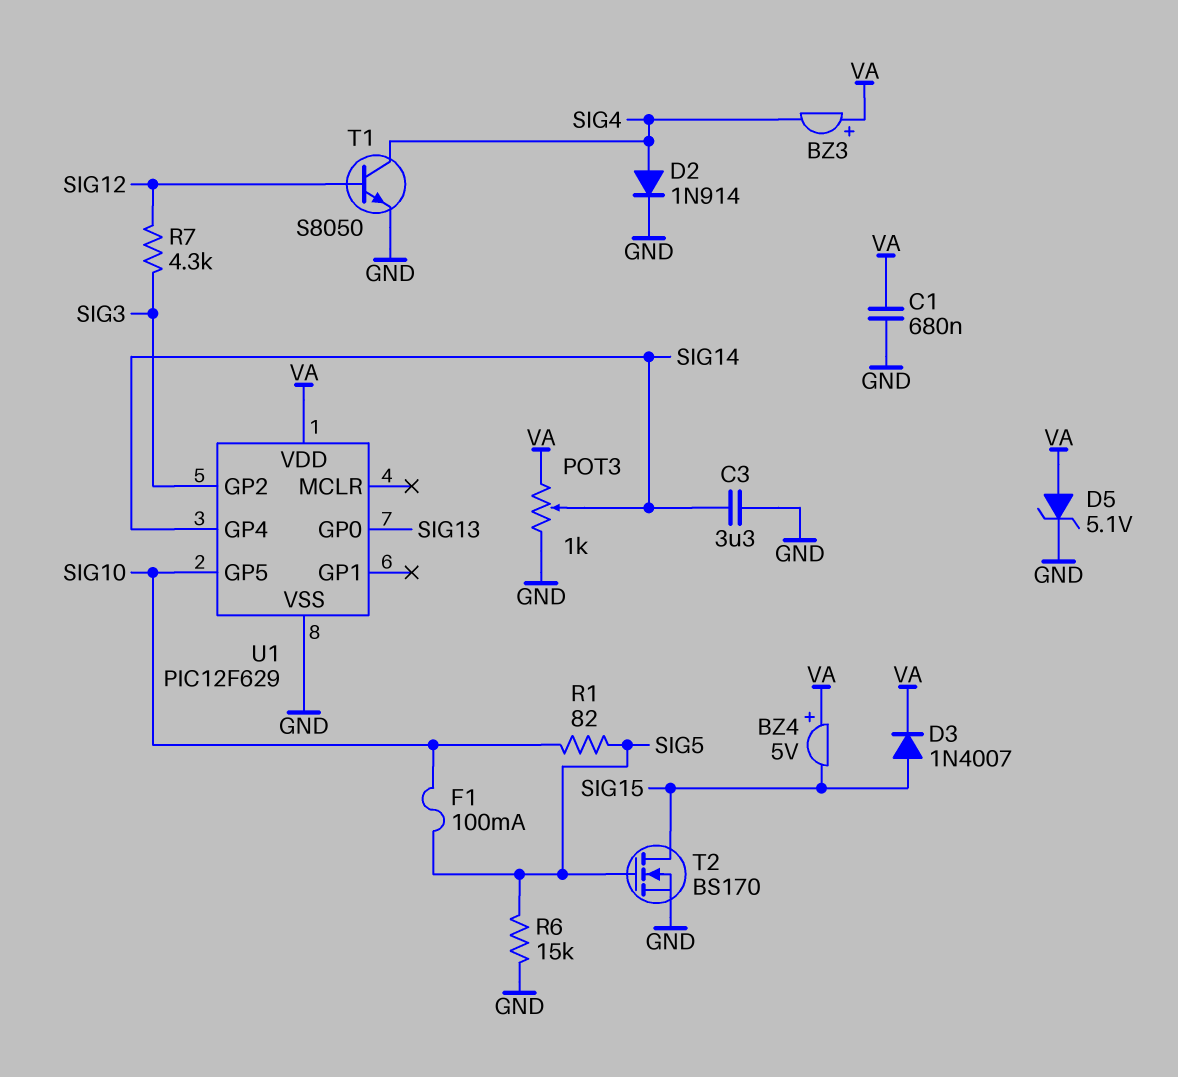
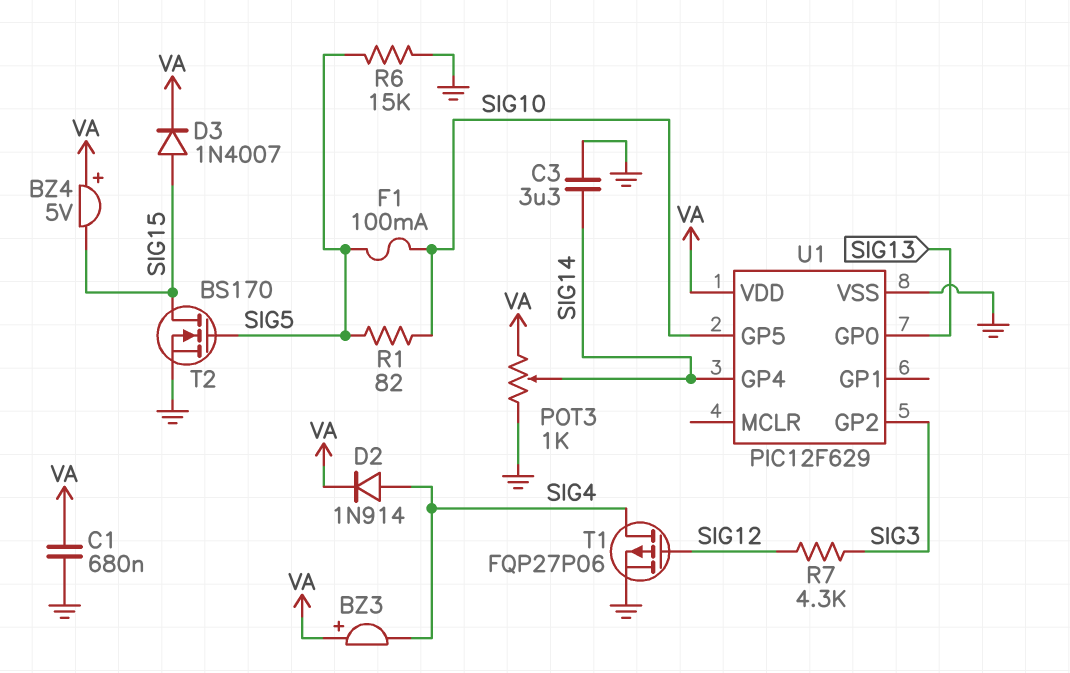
D2: diode 1N914 (A SIG4, K GND) -> diode 1N914 (A SIG4, K VA)
D5: zener 5.1V (A VA, K GND) -> none
T1: NPN S8050 (B SIG12, C SIG4, E GND) -> PMOS FQP27P06 (G SIG12, D SIG4, S GND)

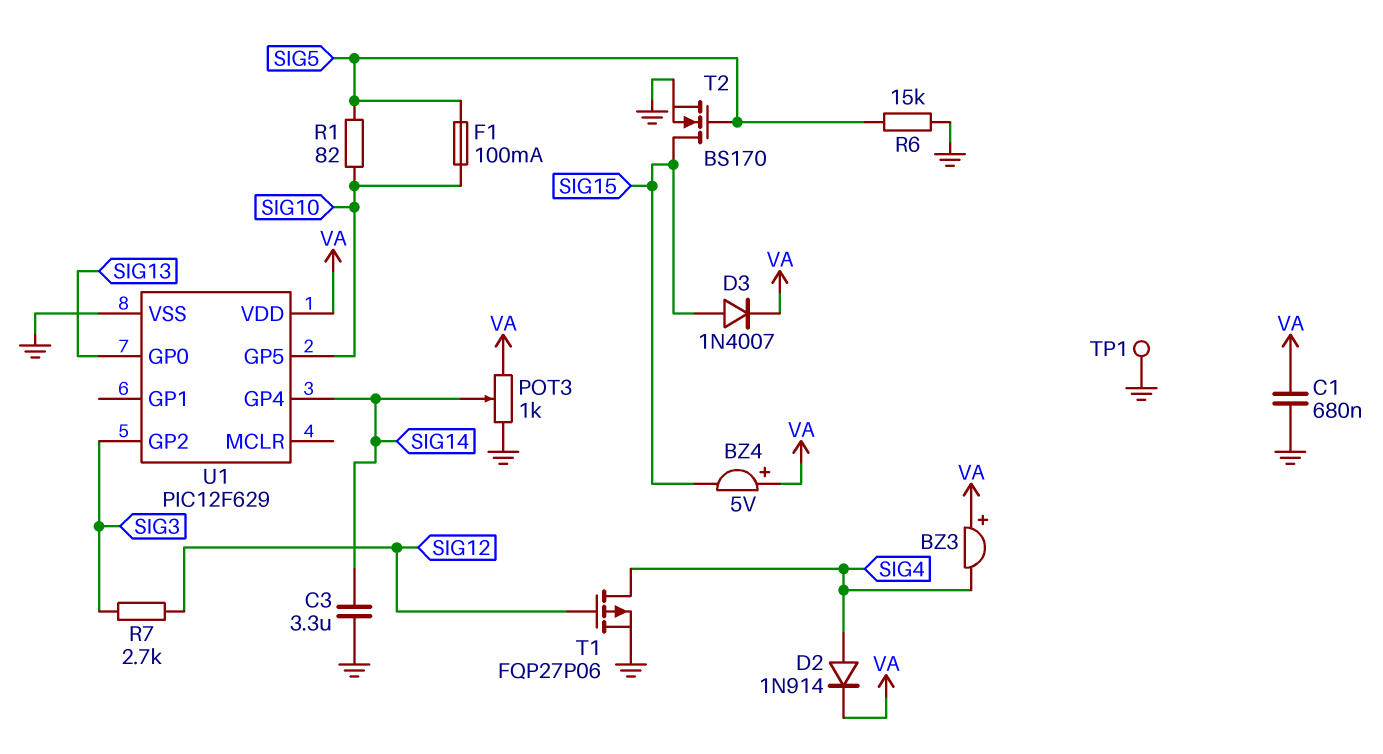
R7: 4.3k (SIG3, SIG12) -> 2.7k (SIG3, SIG12)
TP1: none -> test point (GND)

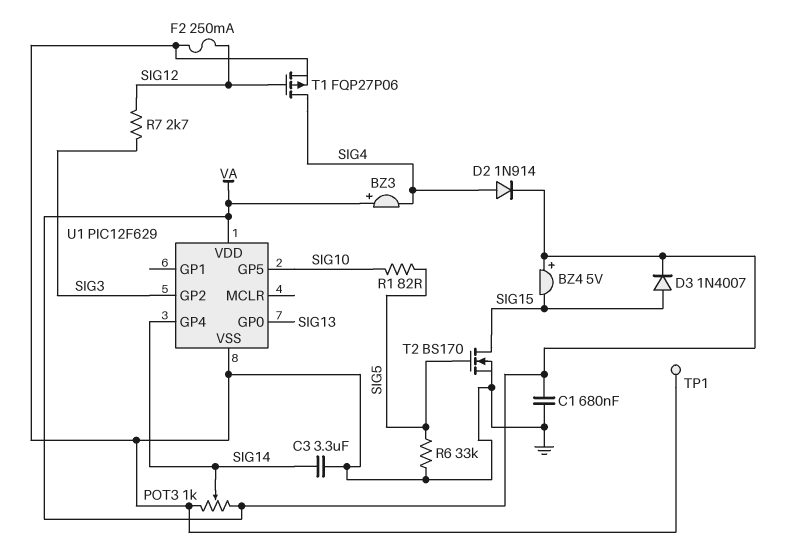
F1: 100mA (SIG5, SIG10) -> none
F2: none -> 250mA (GND, SIG12)
R6: 15k (GND, SIG5) -> 33k (GND, SIG5)

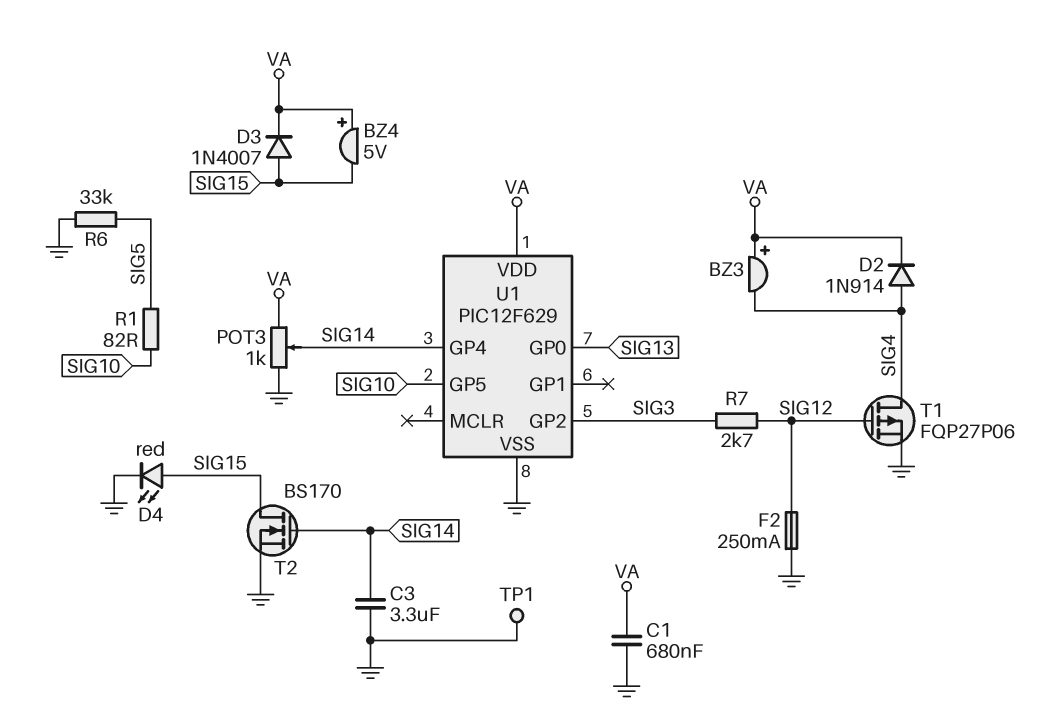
D4: none -> LED red (A SIG15, K GND)
T2: NMOS BS170 (G SIG5, D SIG15, S GND) -> NMOS BS170 (G SIG14, D SIG15, S GND)

